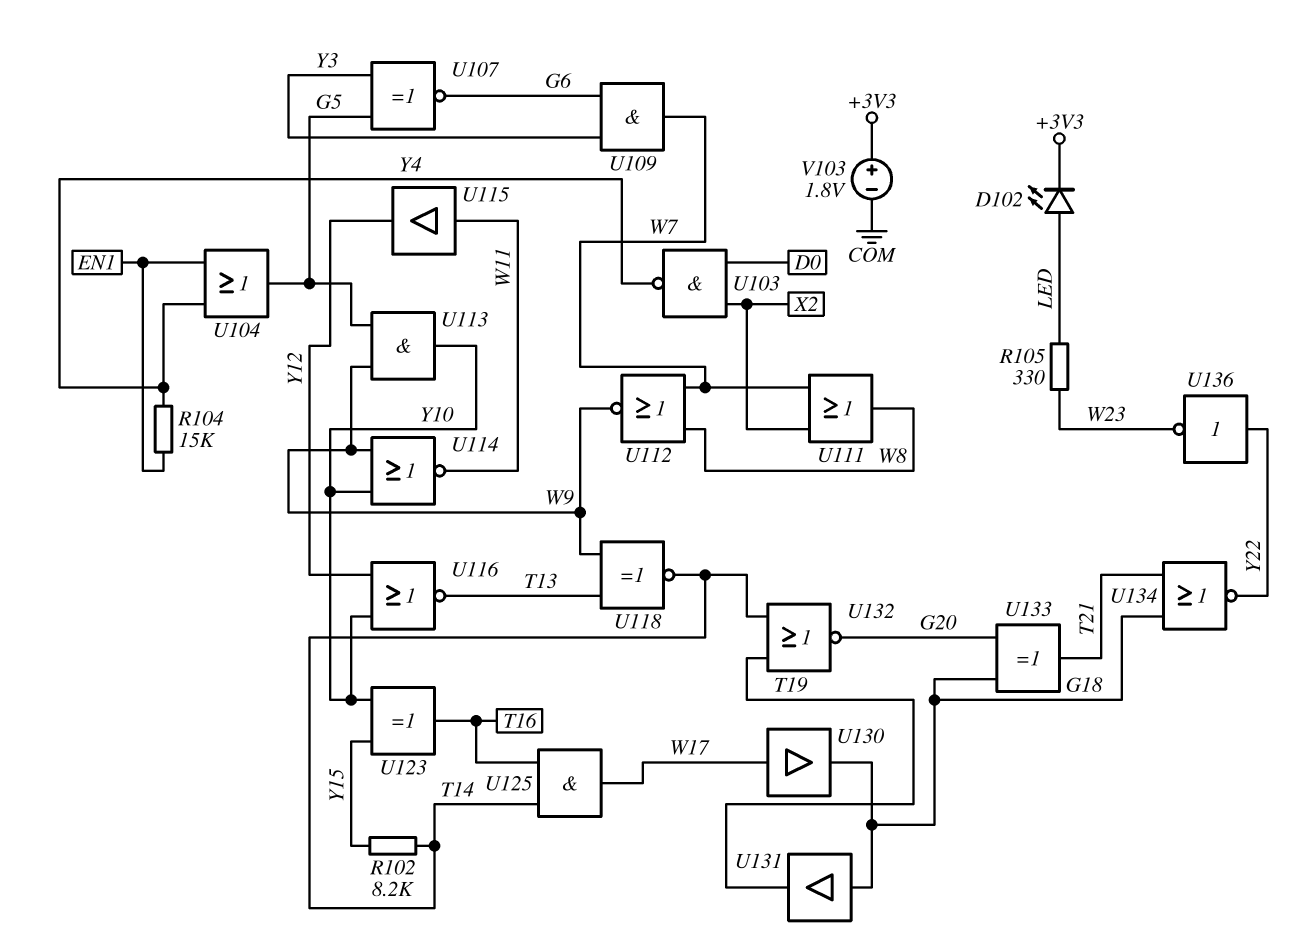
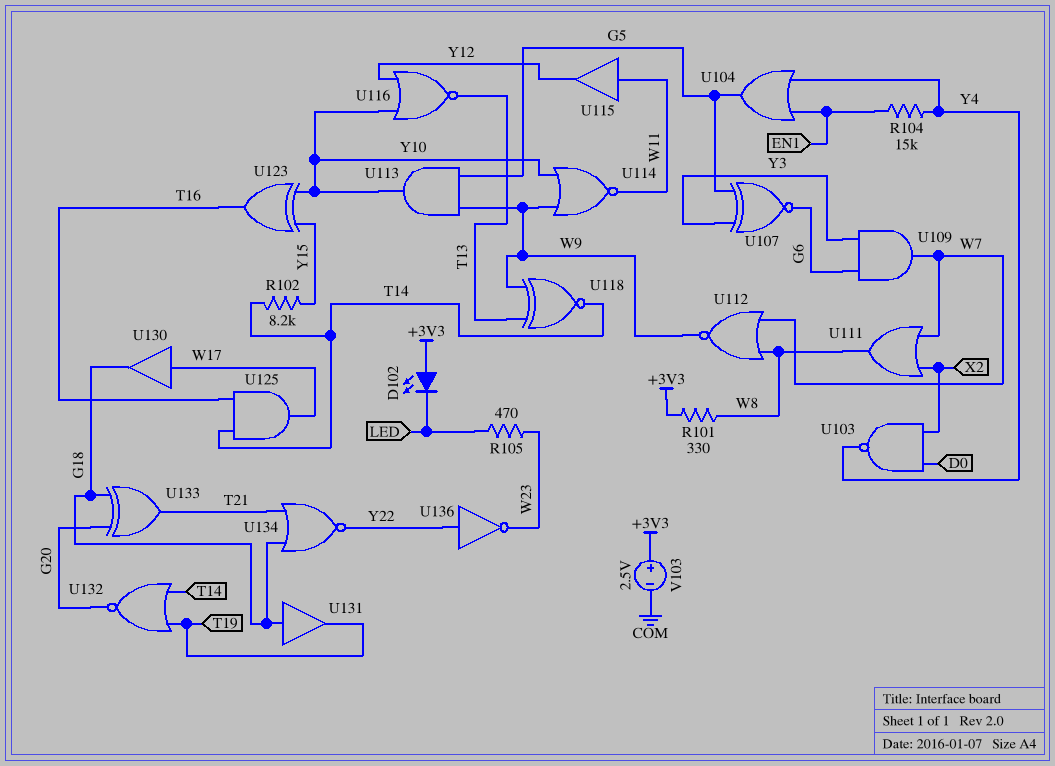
D102: LED (A LED, K +3V3) -> LED (A +3V3, K LED)
R101: none -> 330 (+3V3, W8)
R105: 330 (LED, W23) -> 470 (LED, W23)
V103: 1.8V (plus +3V3, minus COM) -> 2.5V (plus +3V3, minus COM)

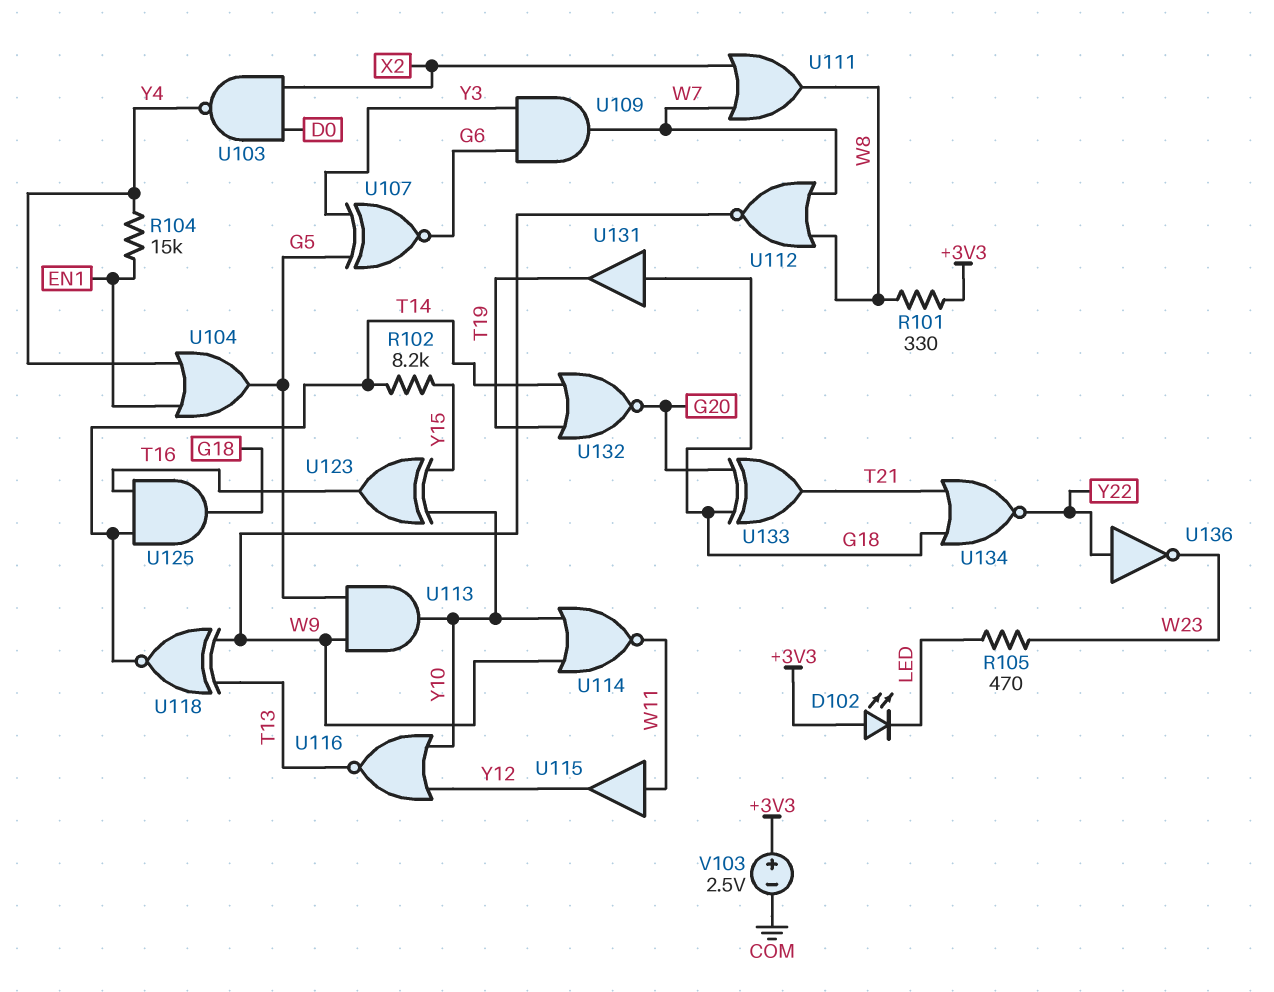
U125: AND (in T14, in T16, out W17) -> AND (in T14, in T16, out G18)
U130: buffer (in W17, out G18) -> none

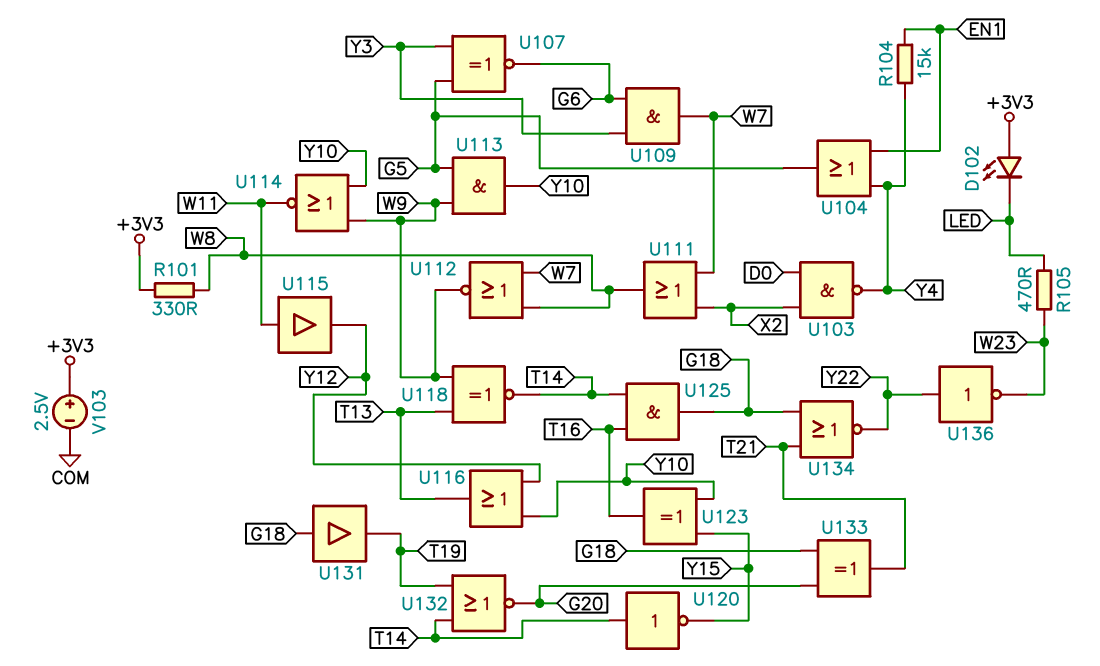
R102: 8.2k (T14, Y15) -> none
U116: NOR (in Y10, in Y12, out T13) -> OR (in Y10, in Y12, out T13)
U120: none -> NOT (in T14, out Y15)

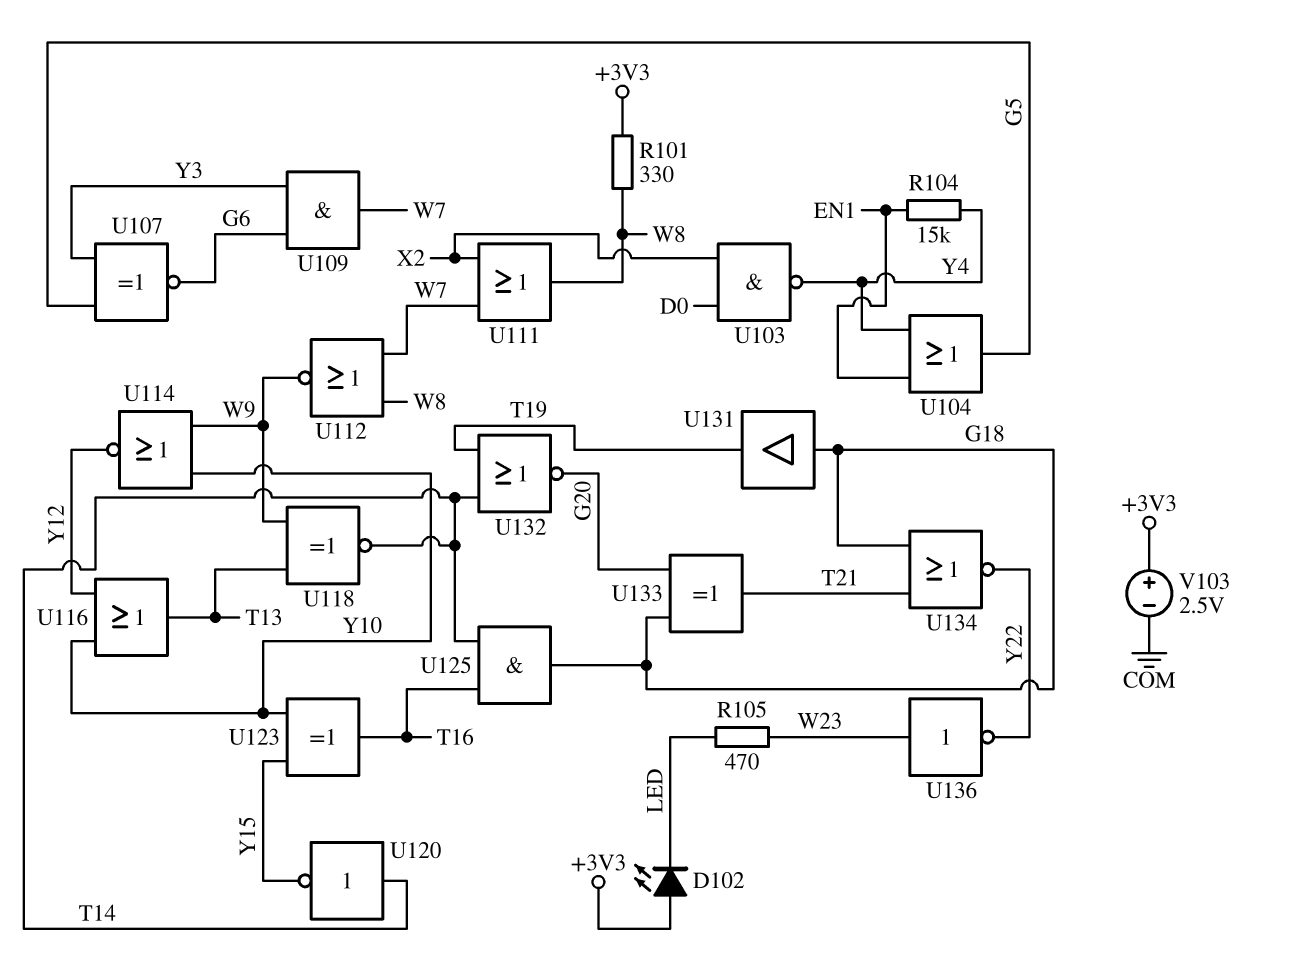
U113: AND (in G5, in W9, out Y10) -> none
U114: NOR (in W9, in Y10, out W11) -> NOR (in W9, in Y10, out Y12)
U115: buffer (in W11, out Y12) -> none
U136: NOT (in Y22, out W23) -> NOT (in W23, out Y22)

